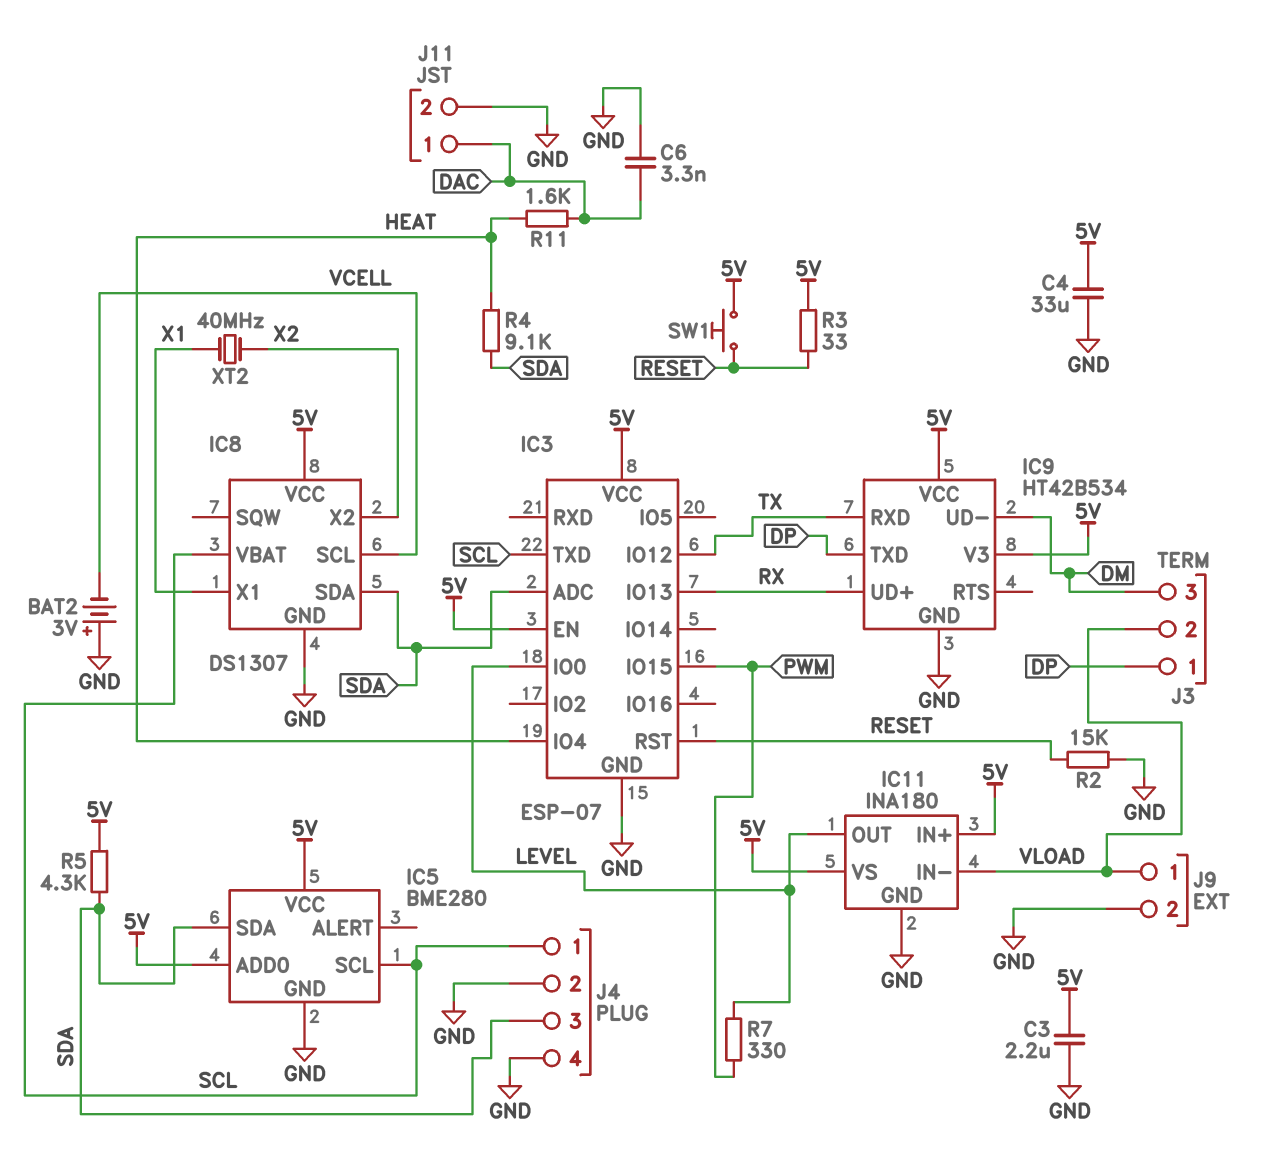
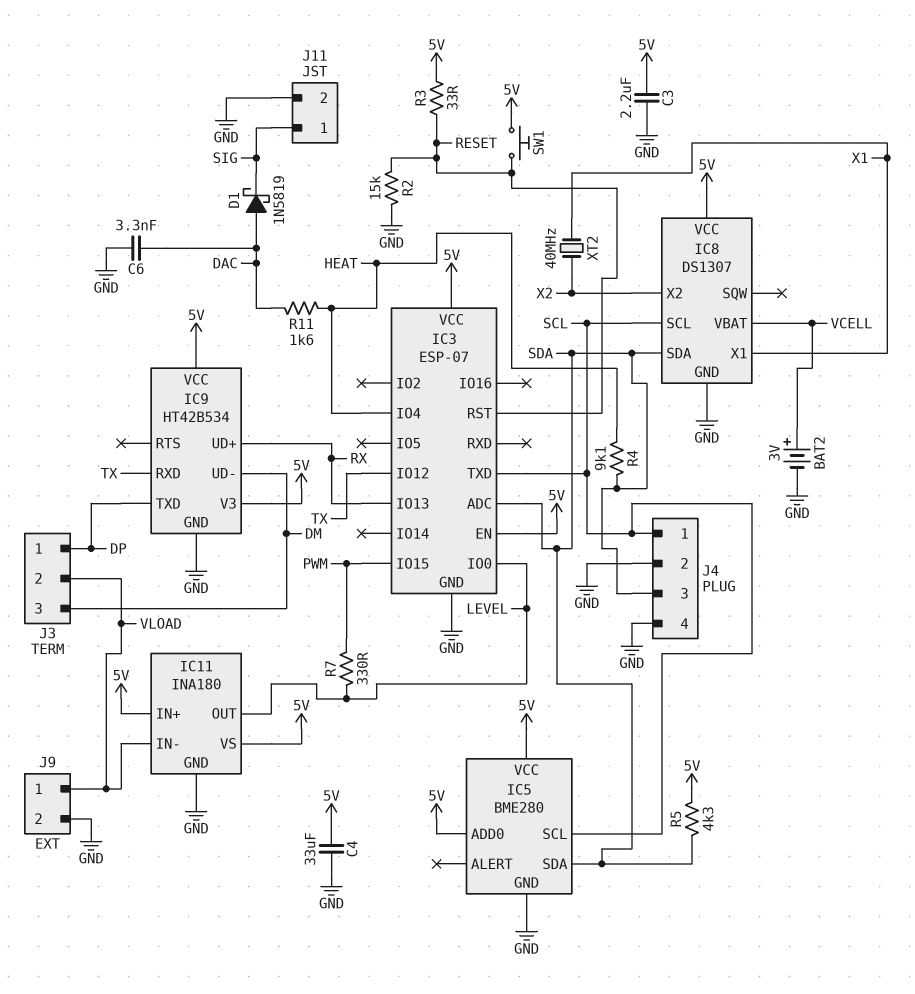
BAT2: 3V (plus GND, minus VCELL) -> 3V (plus VCELL, minus GND)
D1: none -> schottky 1N5819 (A DAC, K SIG)
IC8 pin SCL: VCELL -> SCL
IC8 pin VBAT: SCL -> VCELL
J11 pin 1: DAC -> SIG

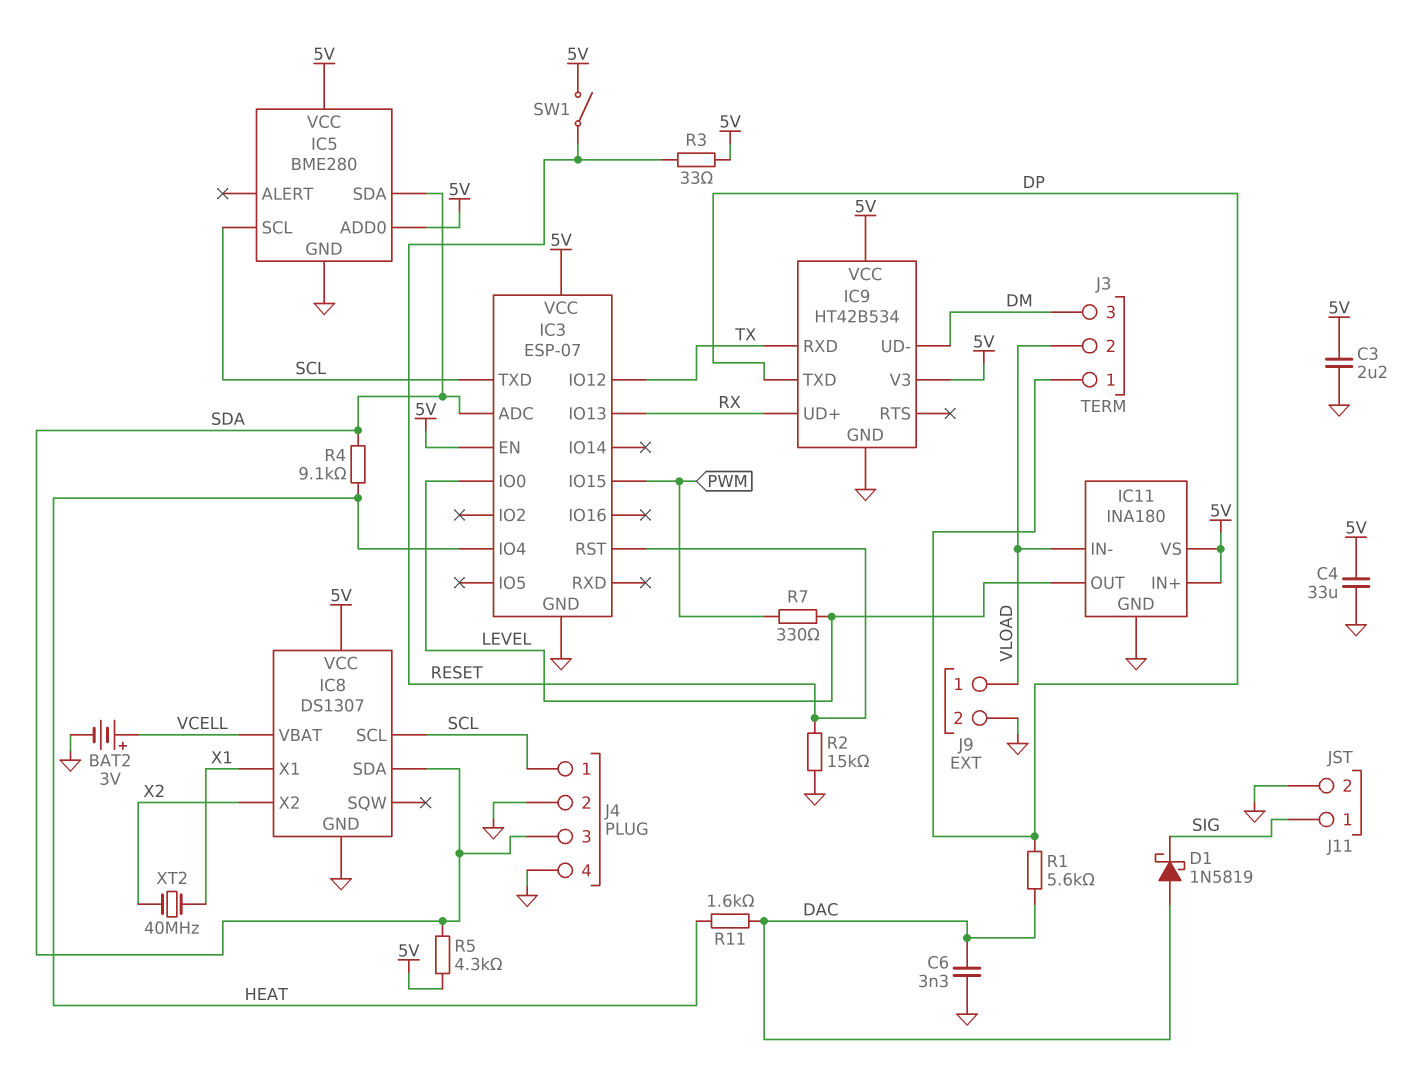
R1: none -> 5.6k (DAC, DP)
SW1: button (5V, RESET) -> switch (5V, RESET)

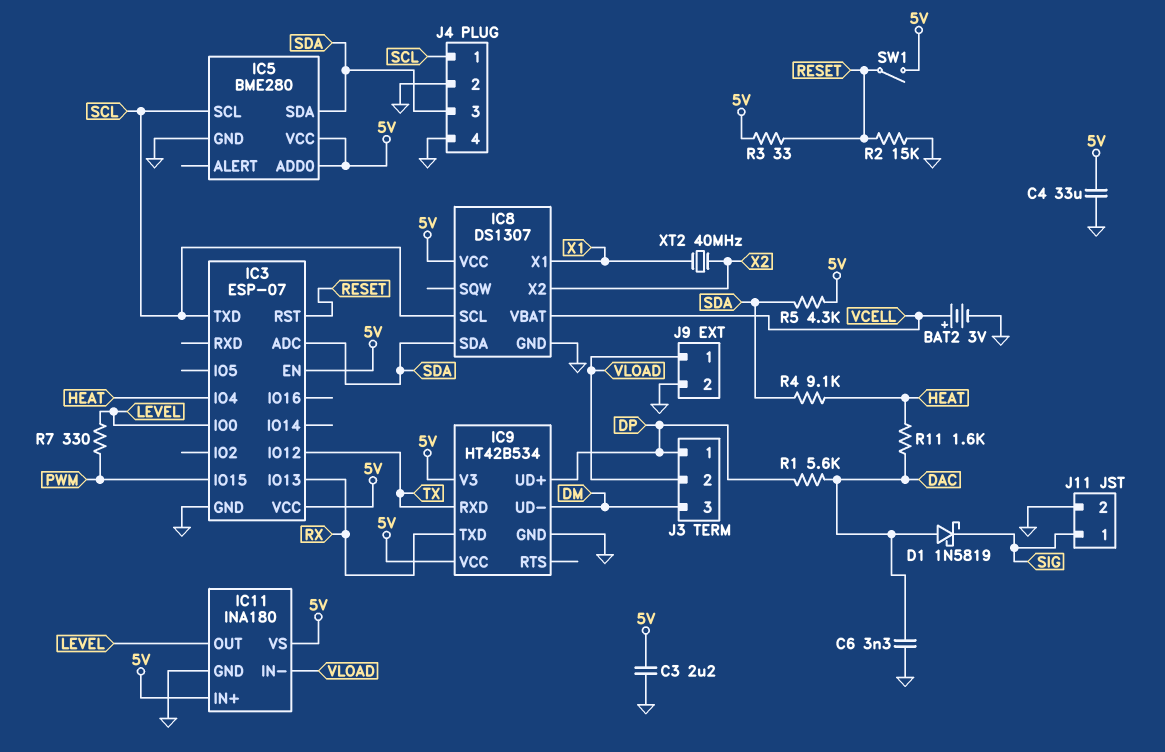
IC9 pin TXD: DP -> RX
IC9 pin UD+: RX -> DP

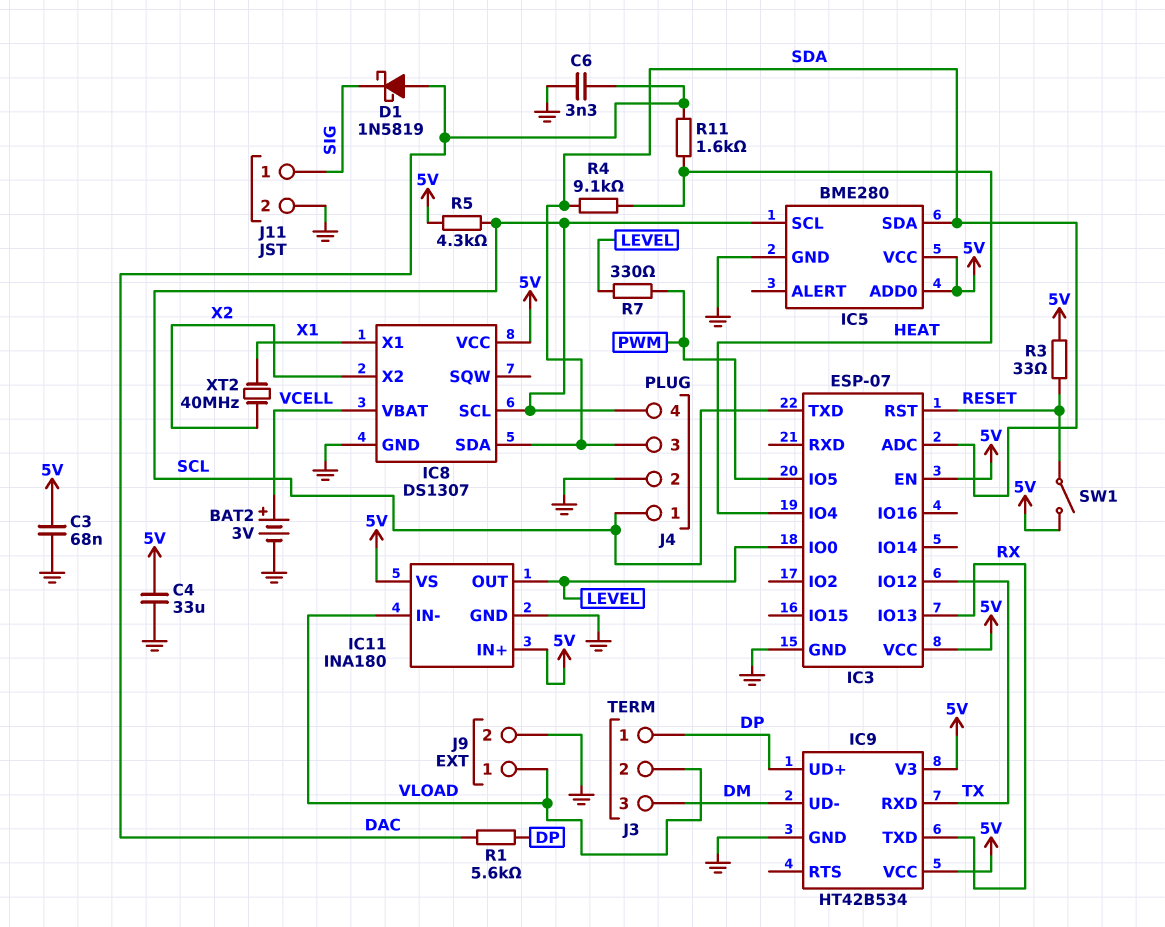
C3: 2.2uF (5V, GND) -> 68nF (5V, GND)
IC3 pin IO5: none -> PWM
IC3 pin IO15: PWM -> none
J4 pin 4: GND -> SCL
R2: 15k (GND, RESET) -> none
R5: 4.3k (5V, SDA) -> 4.3k (5V, SCL)

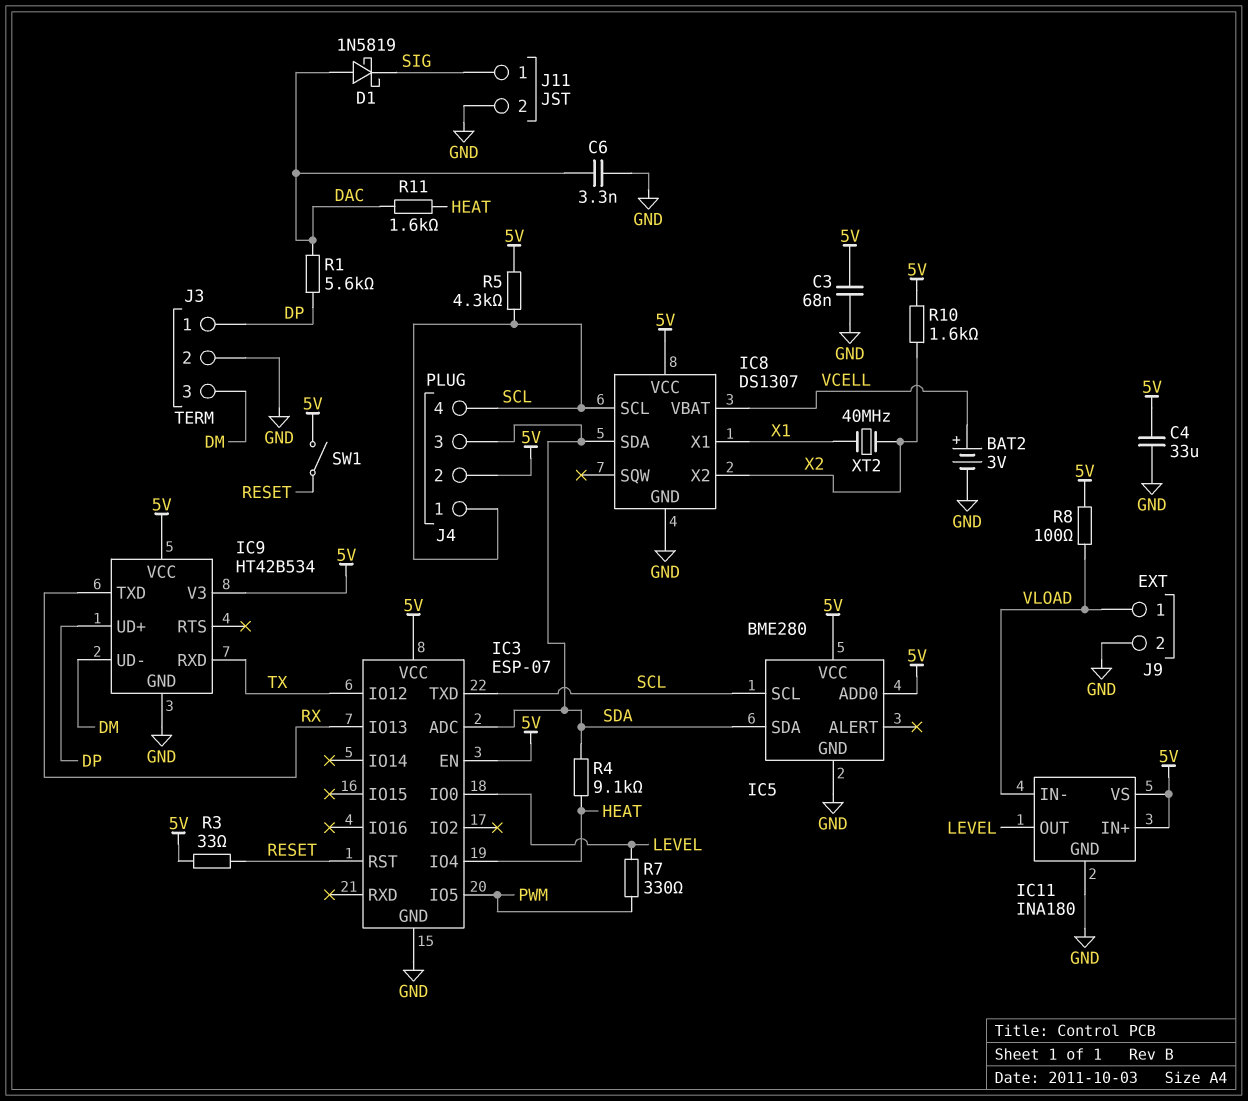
J3 pin 2: VLOAD -> GND
J4 pin 2: GND -> 5V
R8: none -> 100 (5V, VLOAD)
R10: none -> 1.6k (5V, X2)

